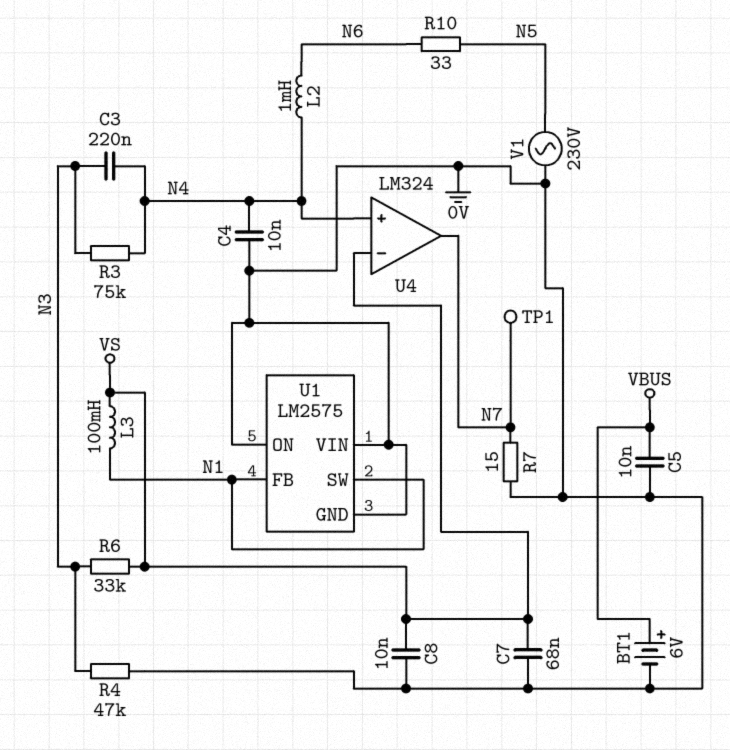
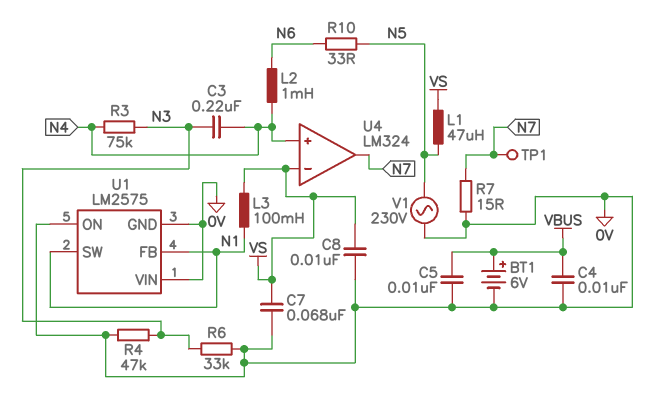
C4: 10nF (0V, N4) -> 10nF (0V, VBUS)
L1: none -> 47uH (N5, VS)
R6: 33k (N3, VS) -> 33k (0V, N3)

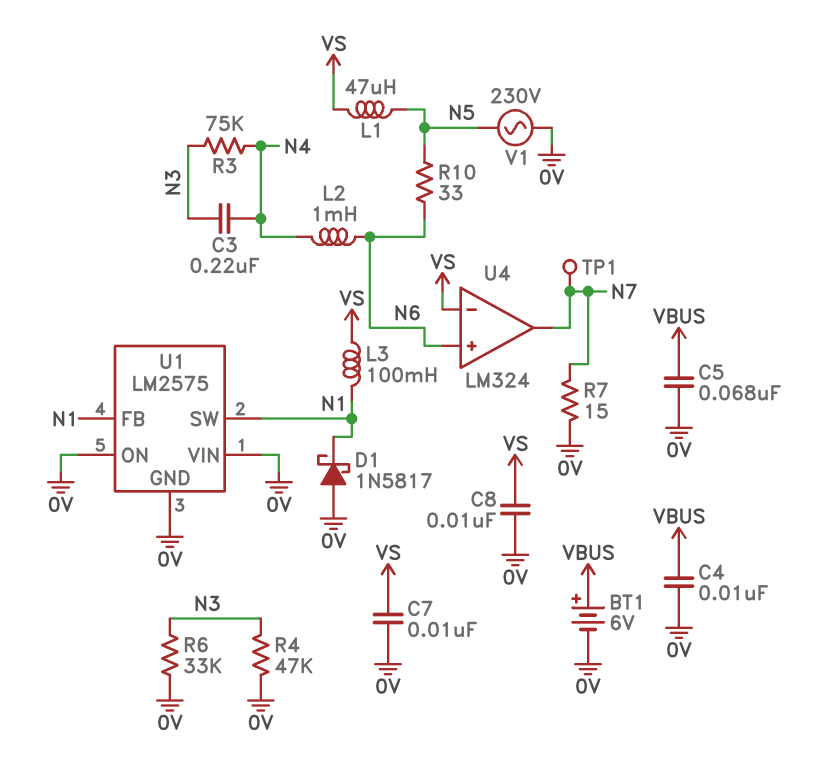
C5: 10nF (0V, VBUS) -> 68nF (0V, VBUS)
C7: 68nF (0V, VS) -> 10nF (0V, VS)
D1: none -> schottky 1N5817 (A 0V, K N1)
U4 pin in+: N4 -> N6

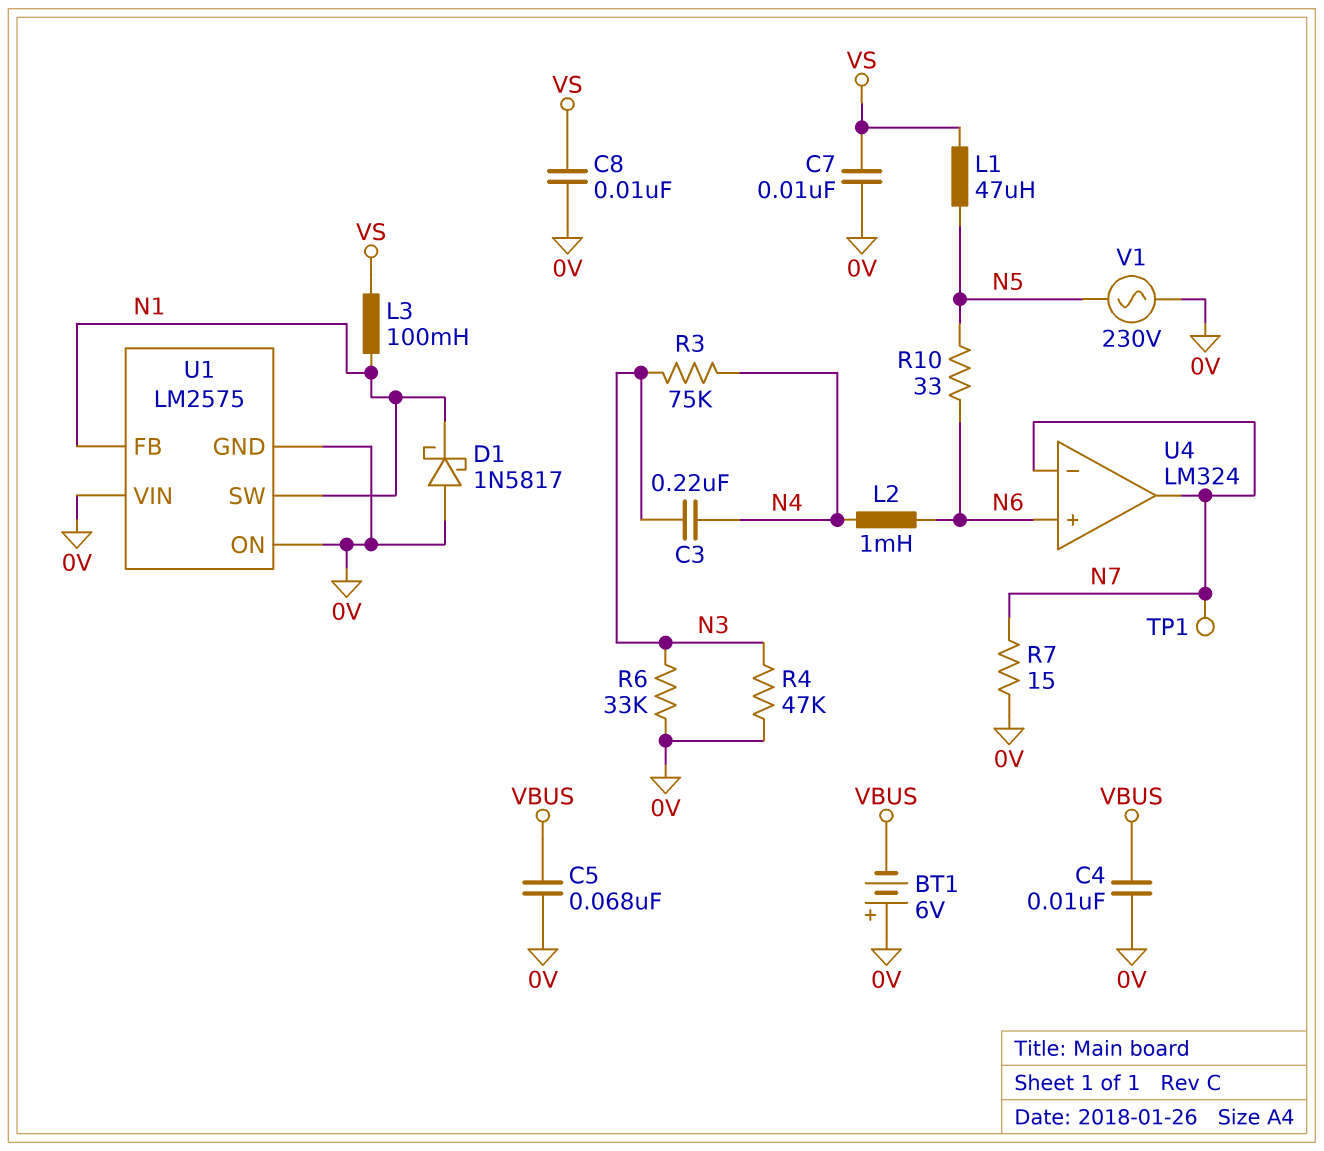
BT1: 6V (plus VBUS, minus 0V) -> 6V (plus 0V, minus VBUS)
U4 pin in-: VS -> N7

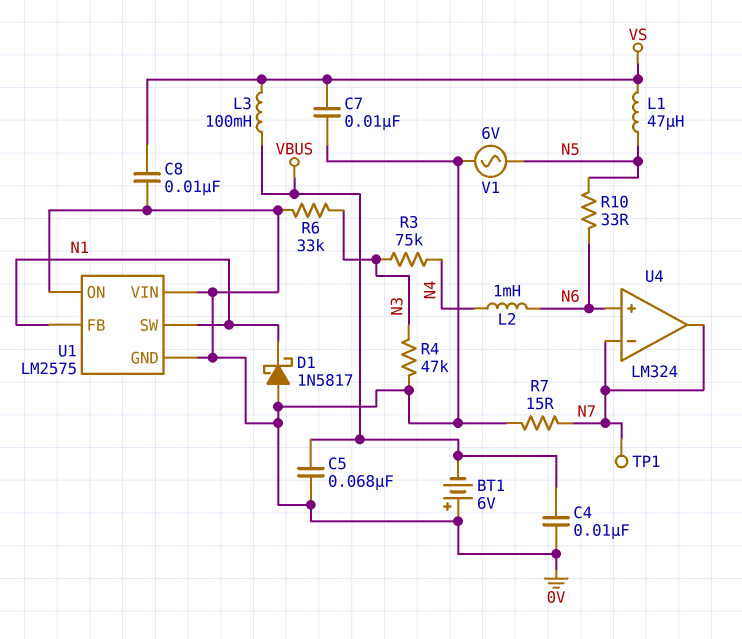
C3: 220nF (N3, N4) -> none
L3: 100mH (N1, VS) -> 100mH (VBUS, VS)
V1: AC 230V (0V, N5) -> AC 6V (0V, N5)

